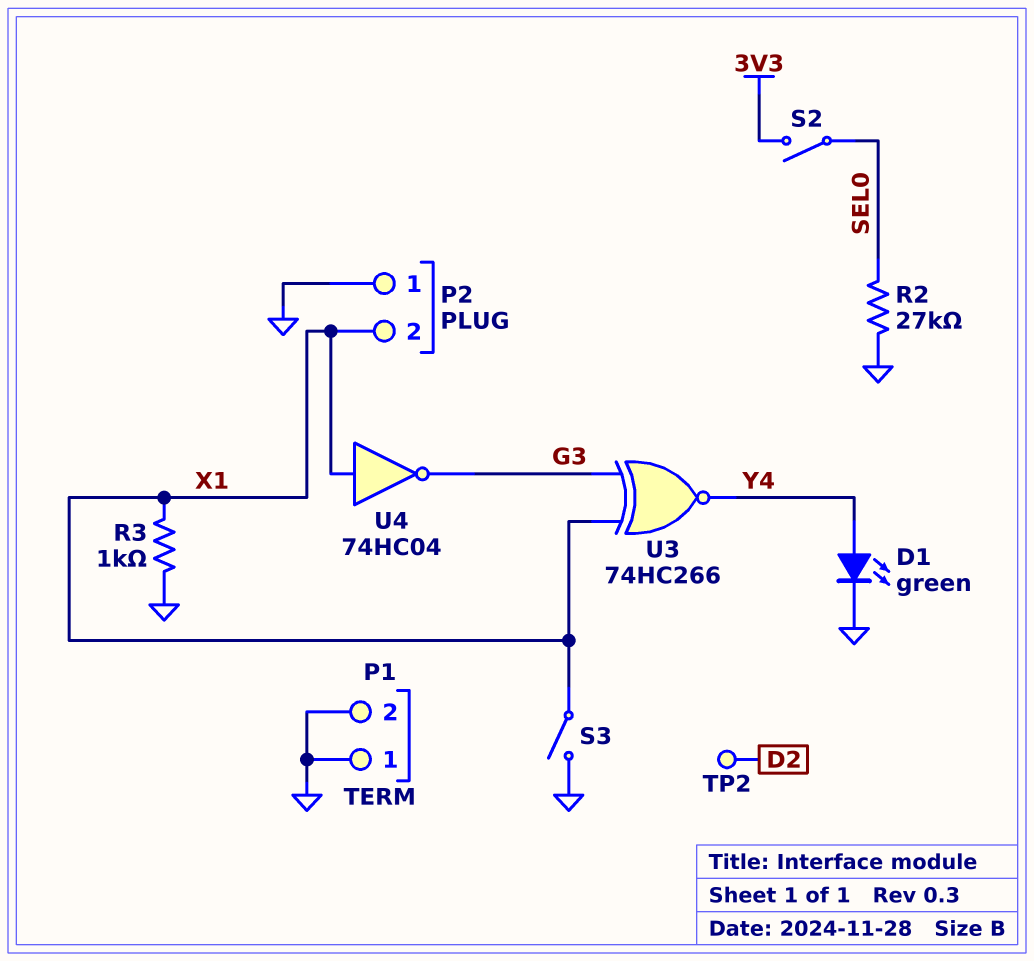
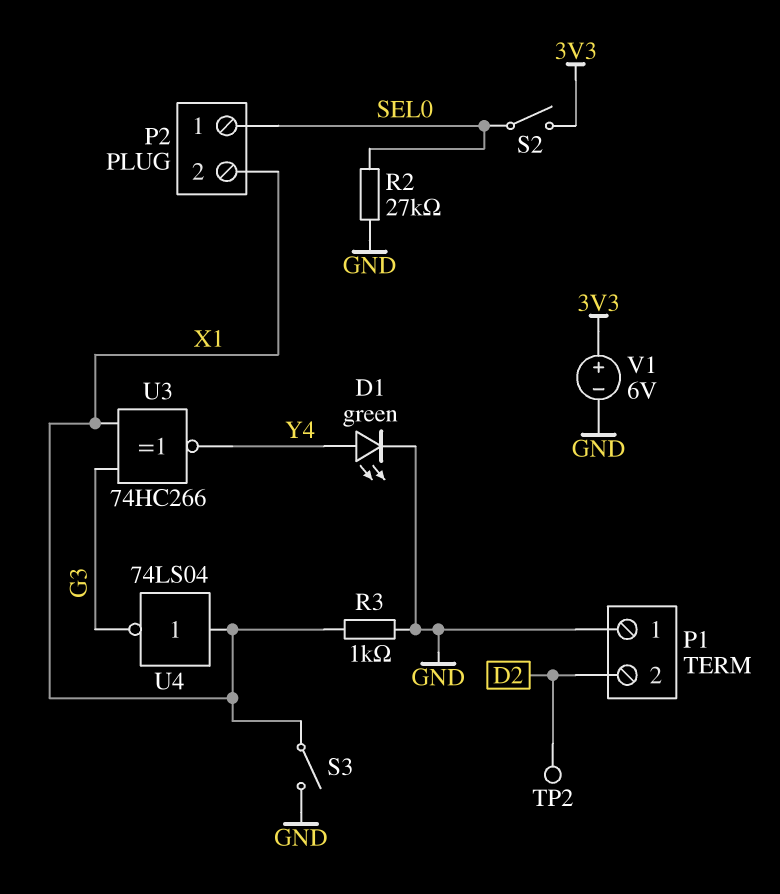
P1 pin 2: GND -> D2
P2 pin 1: GND -> SEL0
U4: NOT 74HC04 (in X1, out G3) -> NOT 74LS04 (in X1, out G3)
V1: none -> 6V (plus 3V3, minus GND)

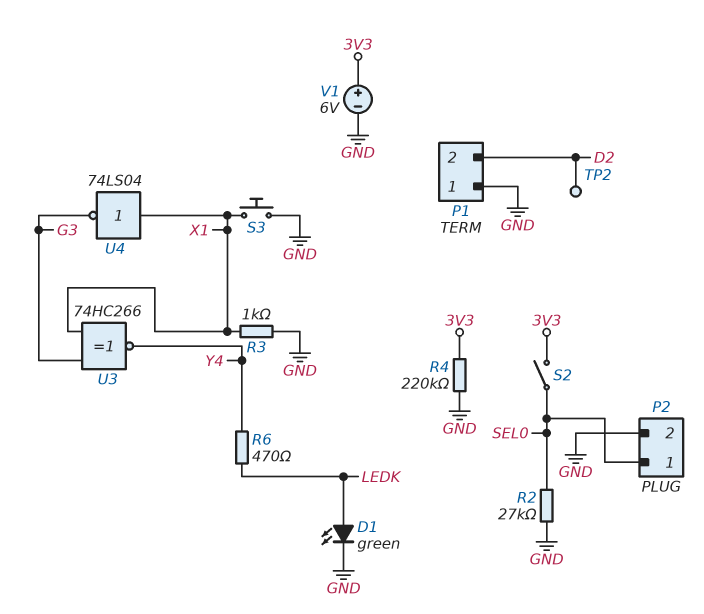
D1: LED green (A Y4, K GND) -> LED green (A LEDK, K GND)
P2 pin 2: X1 -> GND
R4: none -> 220k (3V3, GND)
R6: none -> 470 (LEDK, Y4)
S3: switch (GND, X1) -> button (GND, X1)

